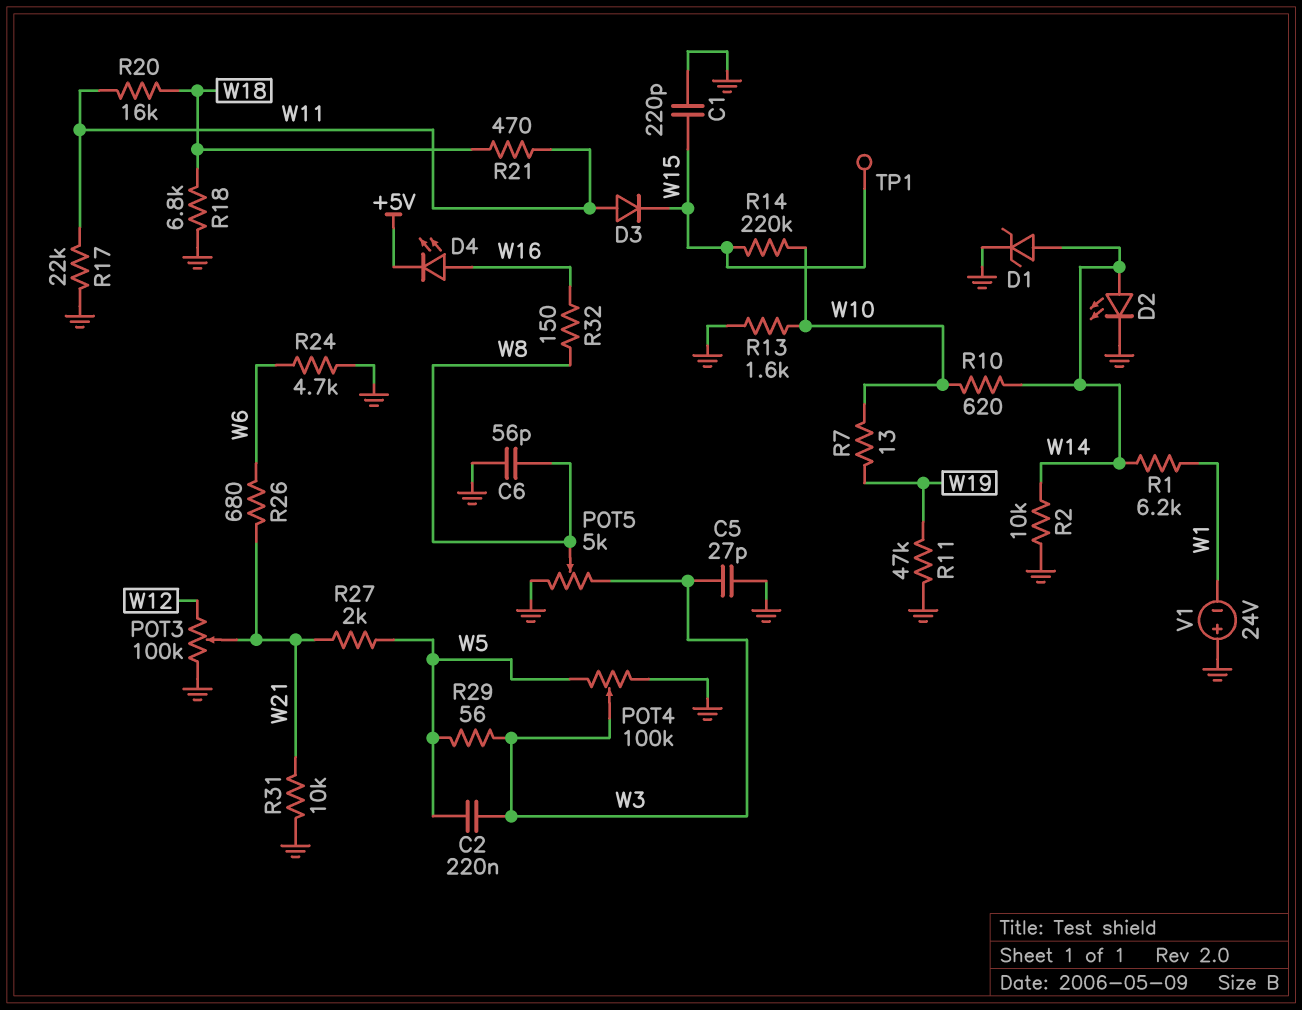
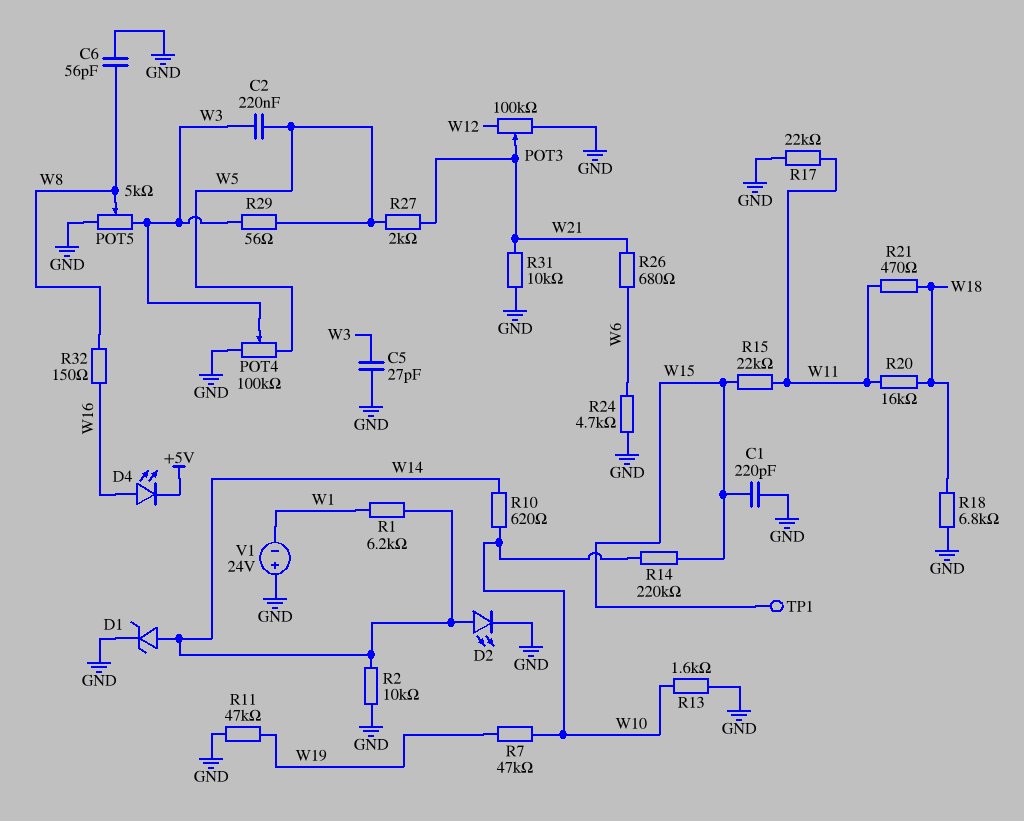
D3: diode (A W11, K W15) -> none
R7: 13 (W10, W19) -> 47k (W10, W19)
R15: none -> 22k (W11, W15)

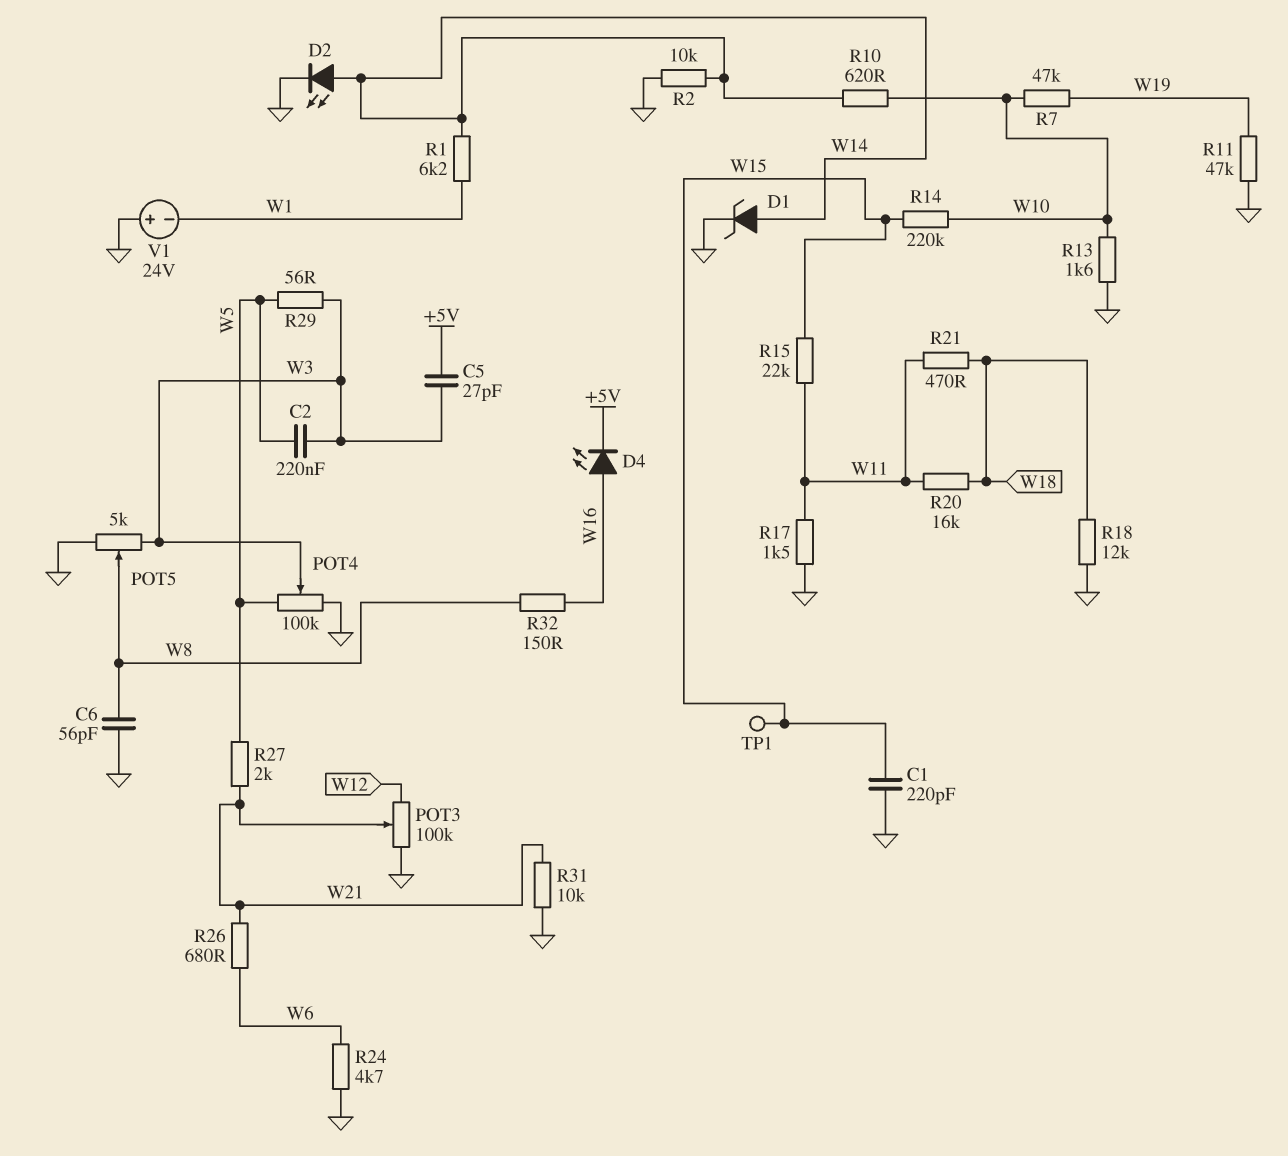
C5: 27pF (GND, W3) -> 27pF (+5V, W3)
R17: 22k (GND, W11) -> 1.5k (GND, W11)
R18: 6.8k (GND, W18) -> 12k (GND, W18)

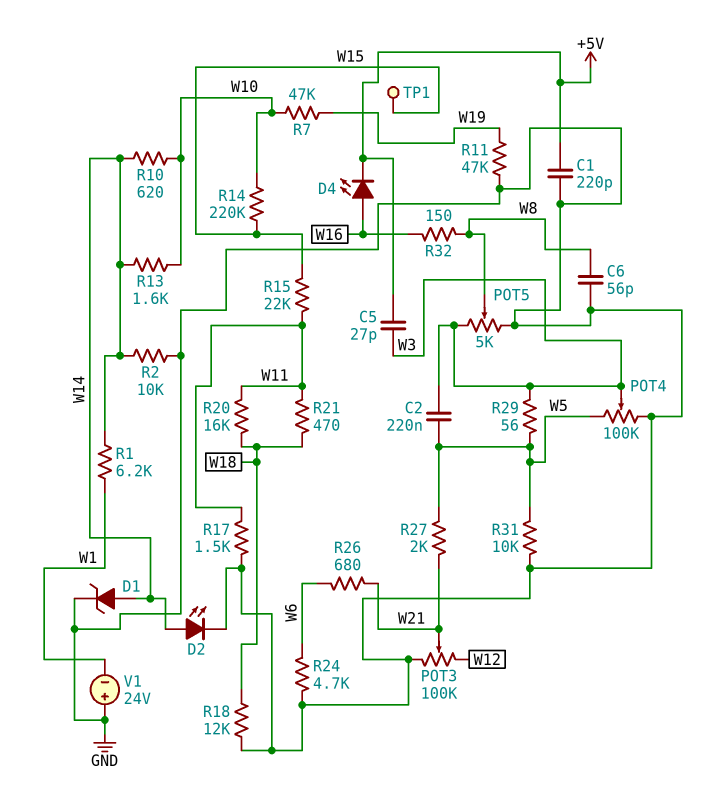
C1: 220pF (GND, W15) -> 220pF (+5V, GND)
R13: 1.6k (GND, W10) -> 1.6k (W10, W14)
R31: 10k (GND, W21) -> 10k (GND, W5)

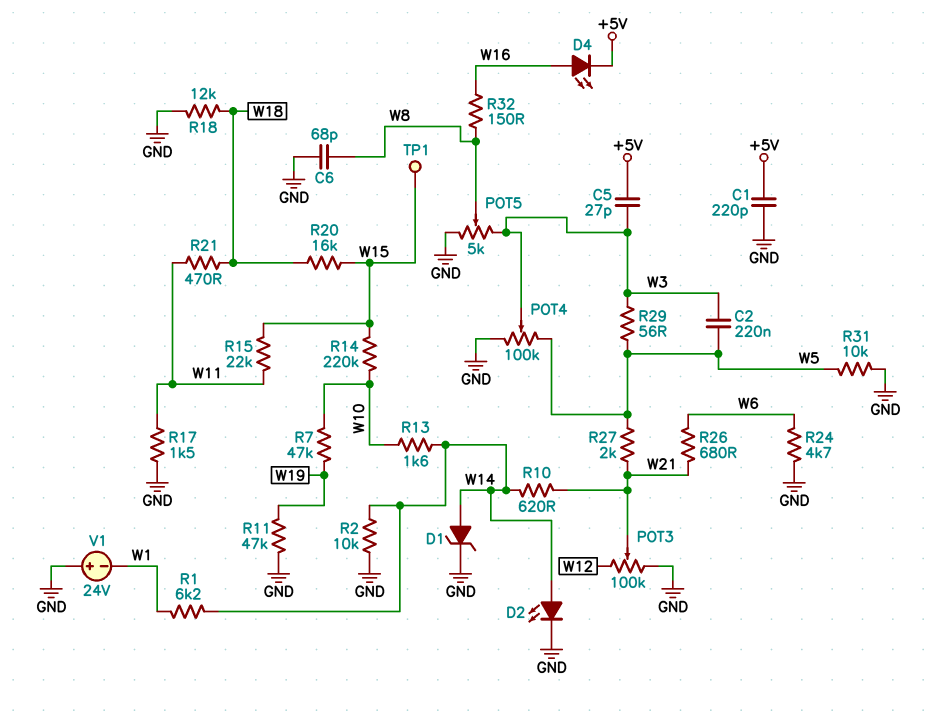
C6: 56pF (GND, W8) -> 68pF (GND, W8)
R10: 620 (W10, W14) -> 620 (W14, W21)
R20: 16k (W11, W18) -> 16k (W15, W18)

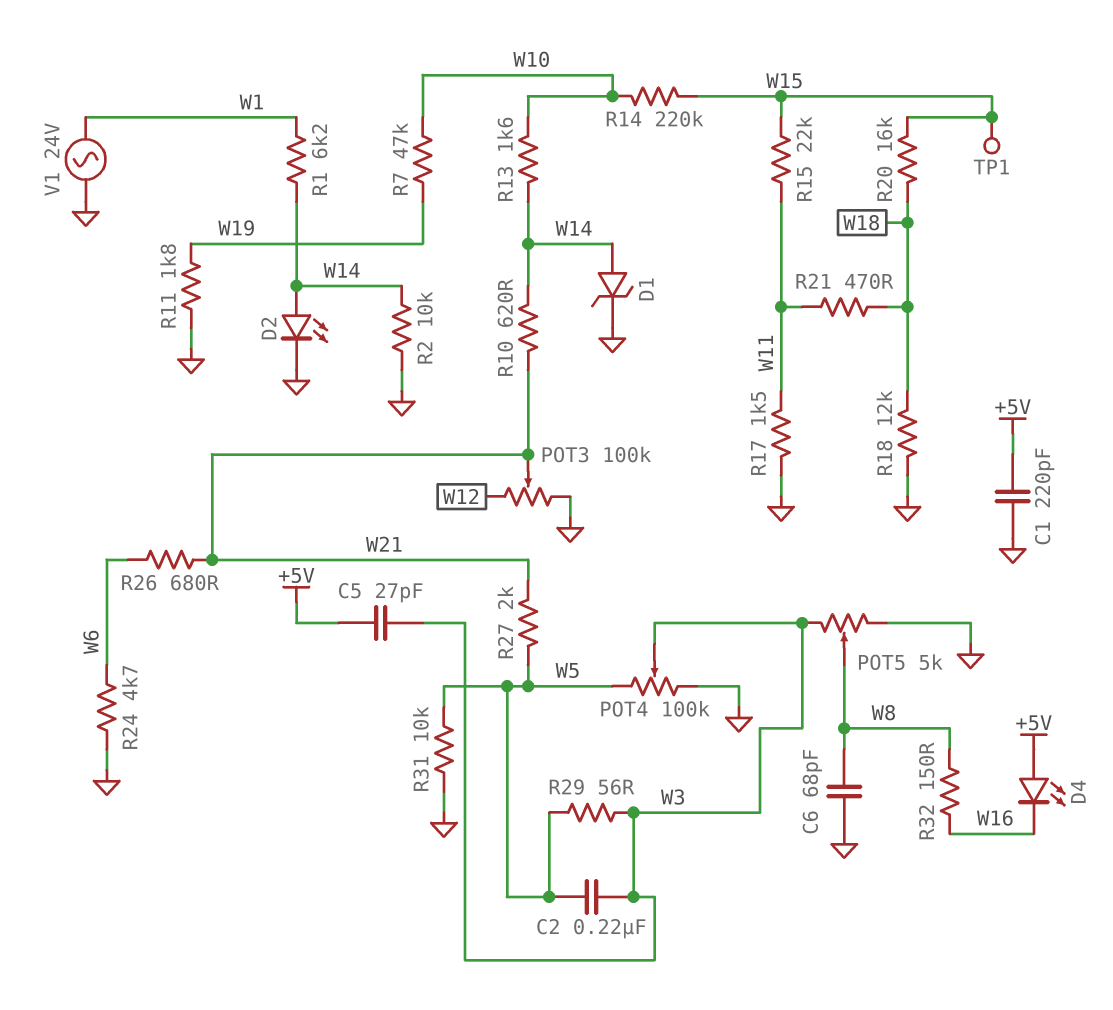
D4: LED (A W16, K +5V) -> LED (A +5V, K W16)
R11: 47k (GND, W19) -> 1.8k (GND, W19)
V1: 24V (plus GND, minus W1) -> AC 24V (GND, W1)

